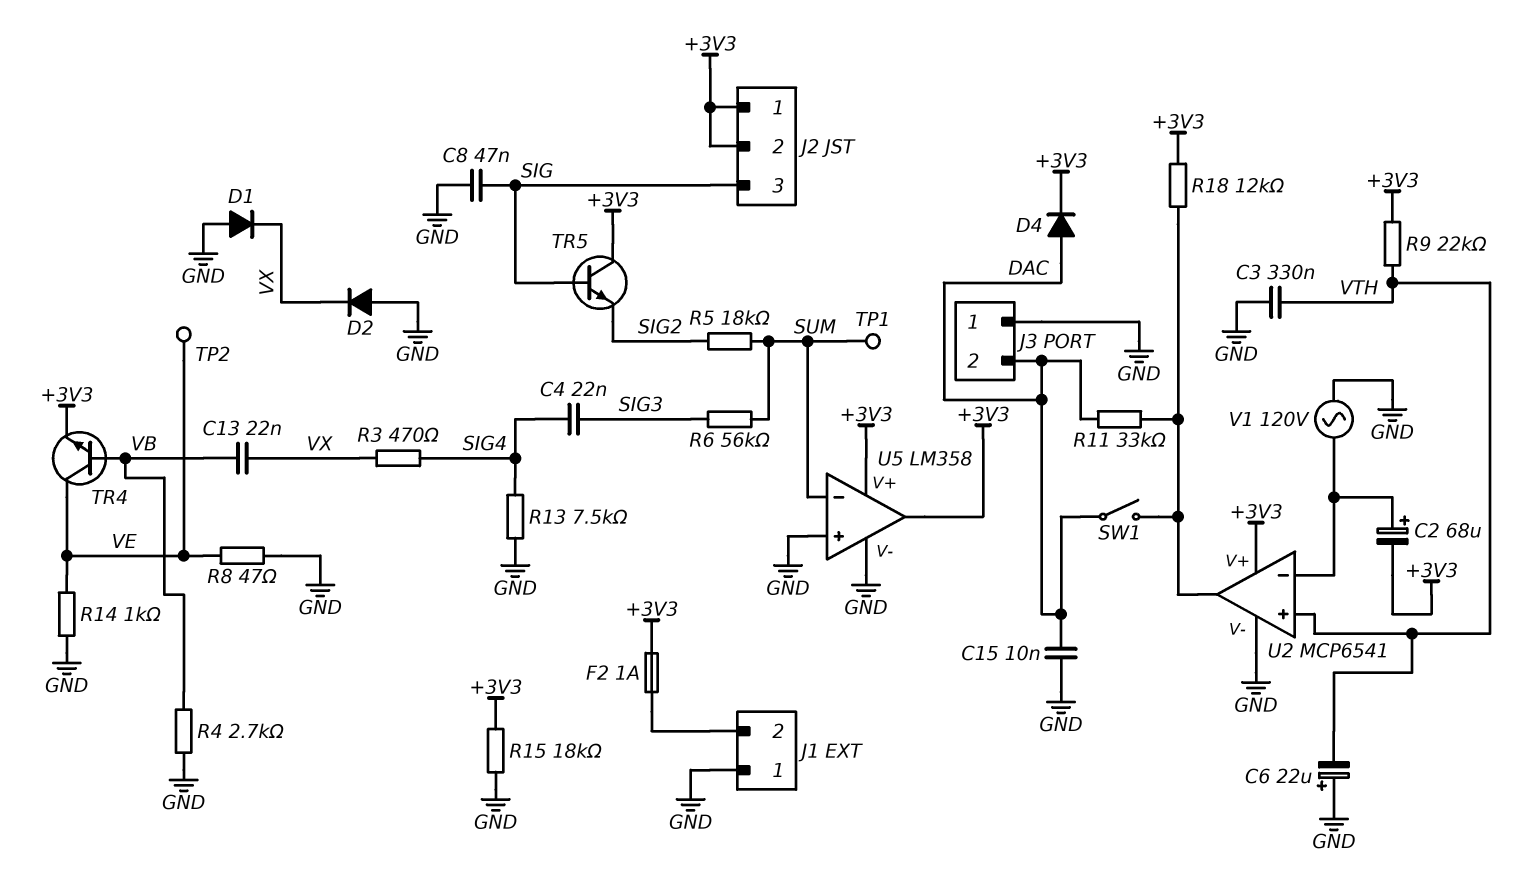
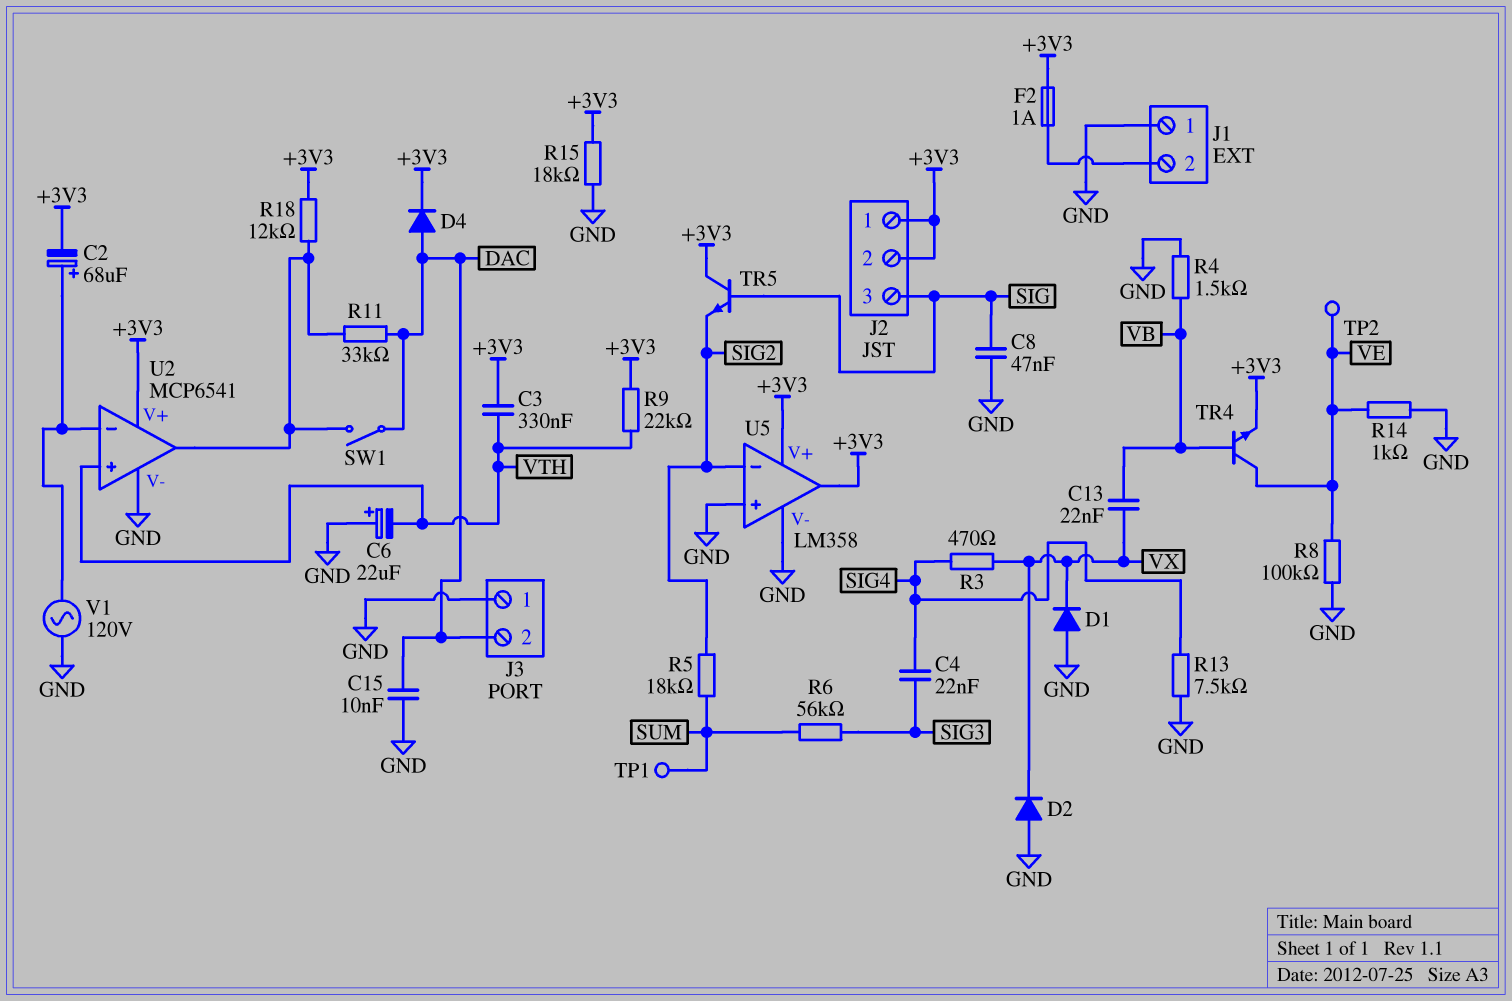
C3: 330nF (GND, VTH) -> 330nF (+3V3, VTH)
R4: 2.7k (GND, VB) -> 1.5k (GND, VB)
R8: 47 (GND, VE) -> 100k (GND, VE)
U5 pin in-: SUM -> SIG2

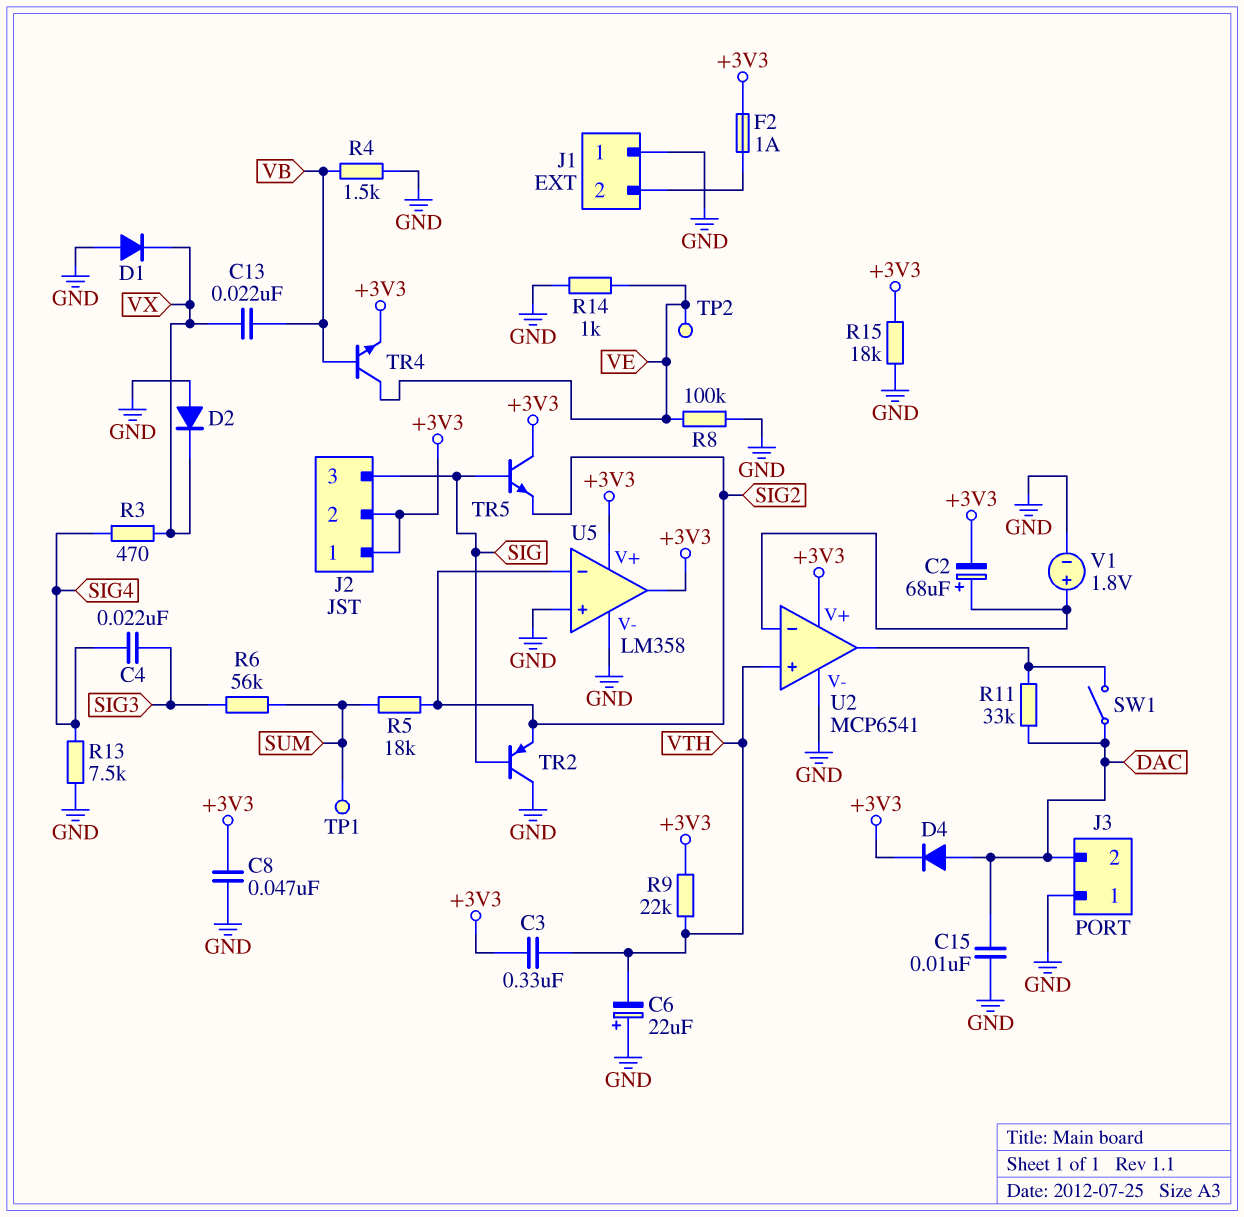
C8: 47nF (GND, SIG) -> 47nF (+3V3, GND)
R18: 12k (+3V3, U2/out) -> none
TR2: none -> PNP (B SIG, C GND, E SIG2)
V1: AC 120V (GND, U2/in-) -> 1.8V (plus U2/in-, minus GND)

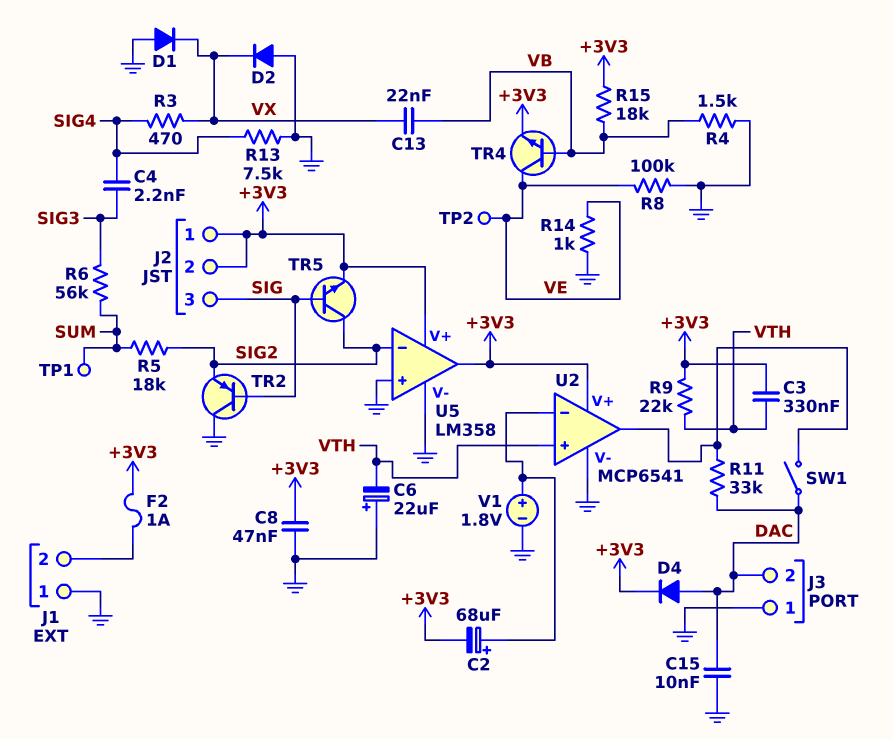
C4: 22nF (SIG3, SIG4) -> 2.2nF (SIG3, SIG4)
R15: 18k (+3V3, GND) -> 18k (+3V3, VB)
TR5: NPN (B SIG, C +3V3, E SIG2) -> NPN (B SIG, C SIG2, E +3V3)

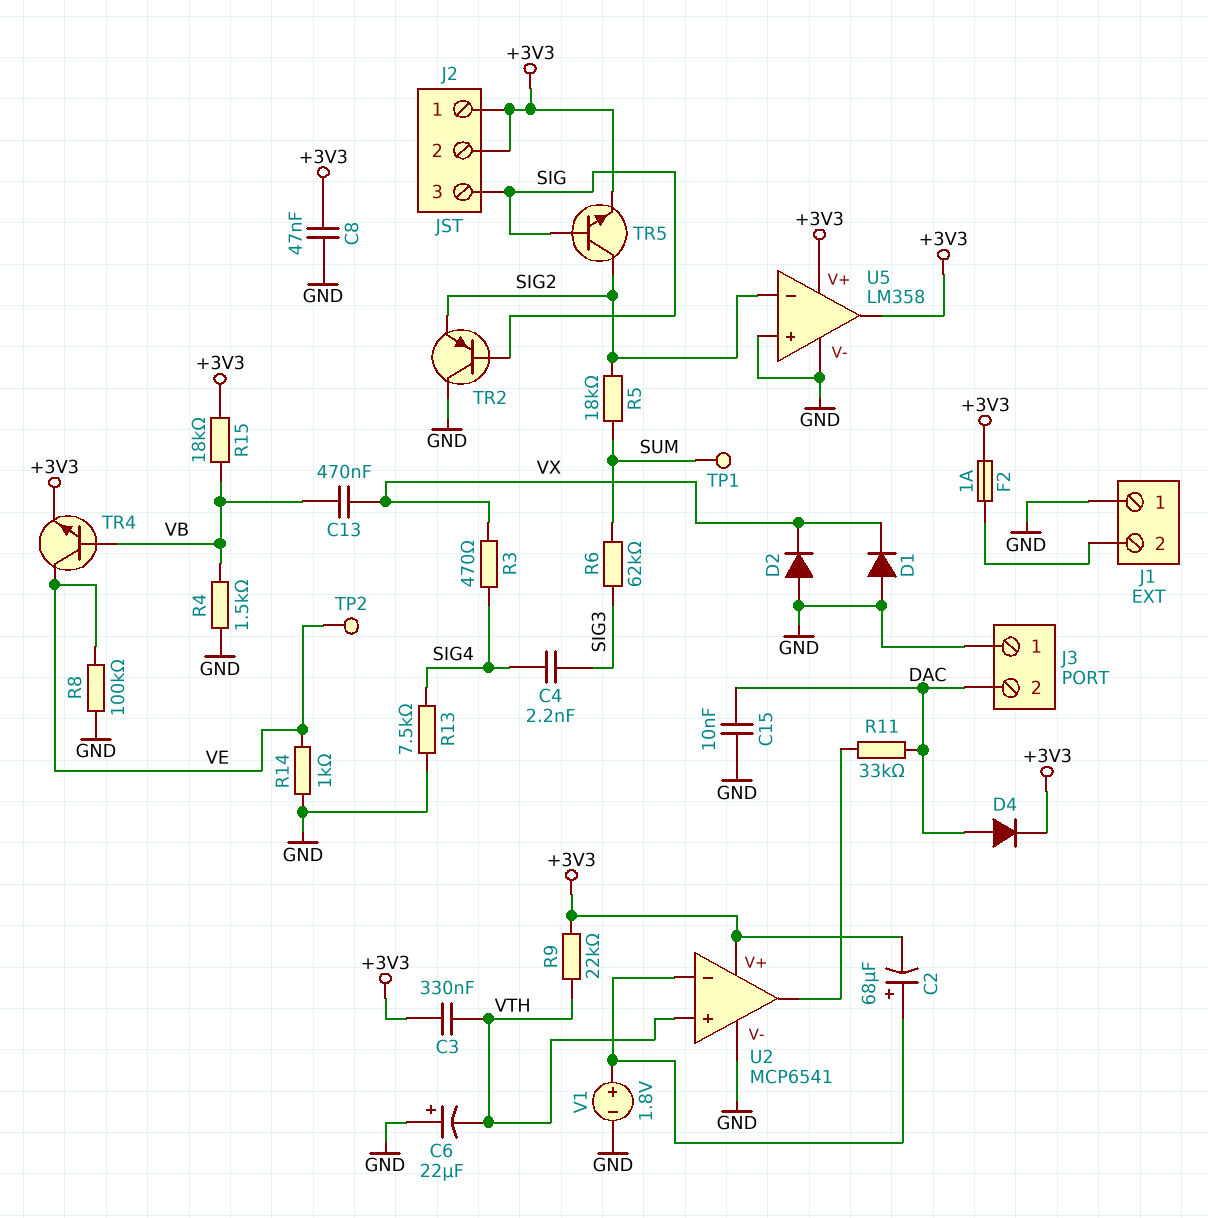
C13: 22nF (VB, VX) -> 470nF (VB, VX)
R6: 56k (SIG3, SUM) -> 62k (SIG3, SUM)
SW1: switch (DAC, U2/out) -> none

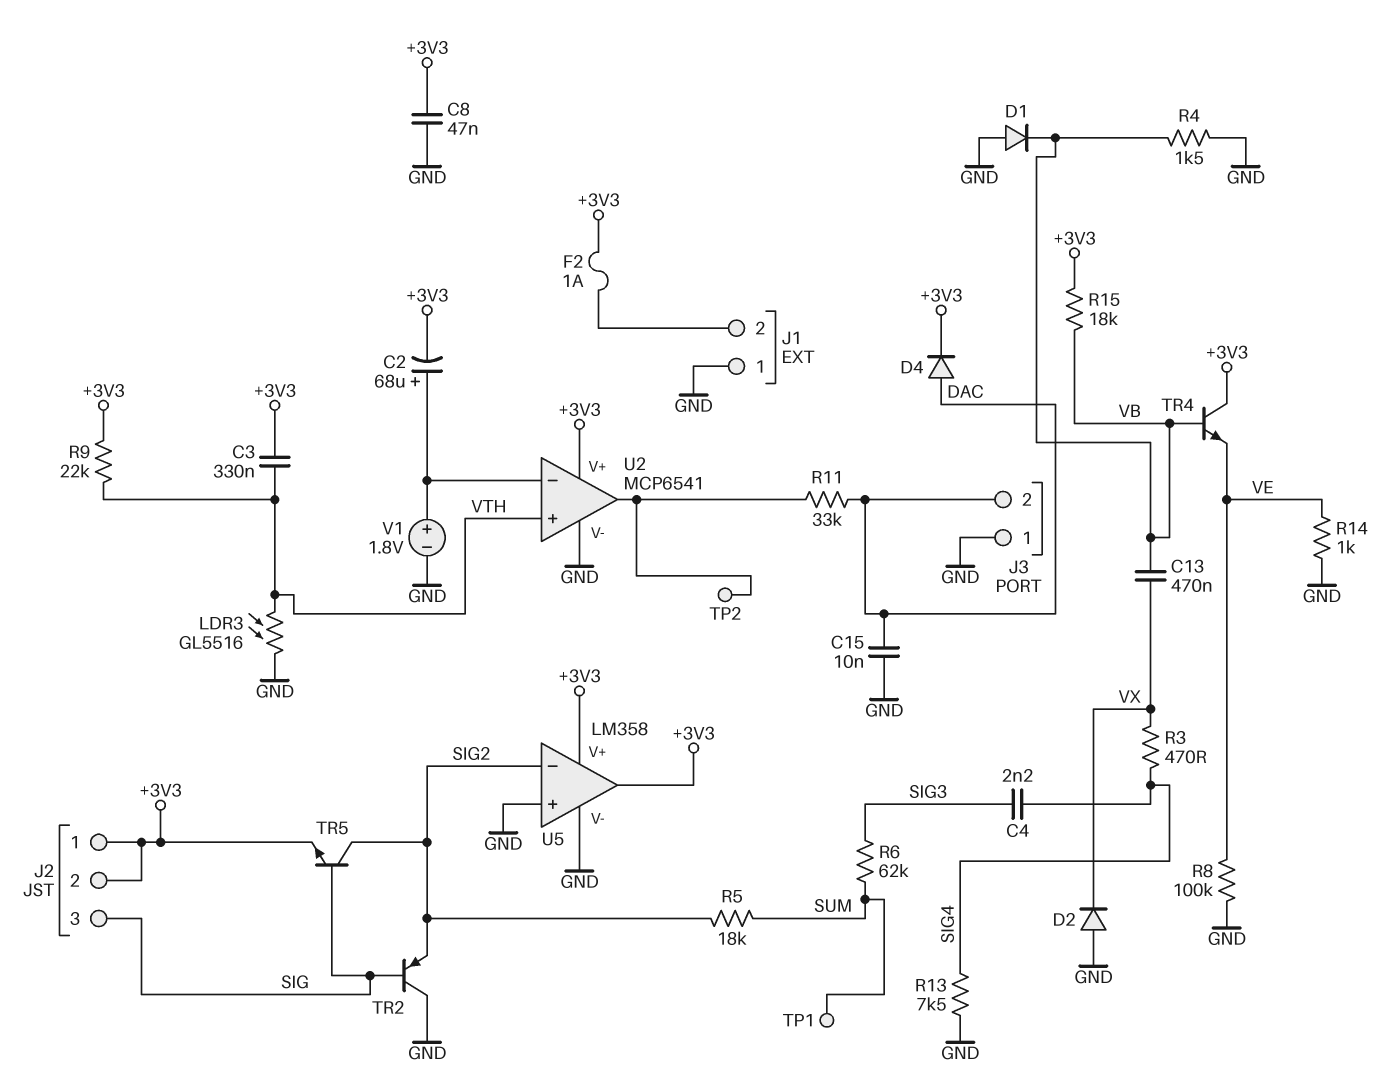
C6: 22uF (plus GND, minus VTH) -> none
D1: diode (A GND, K VX) -> diode (A GND, K VB)
LDR3: none -> GL5516 (GND, VTH)
TP2: test point (VE) -> test point (U2/out)
TR4: NPN (B VB, C VE, E +3V3) -> NPN (B VB, C +3V3, E VE)

